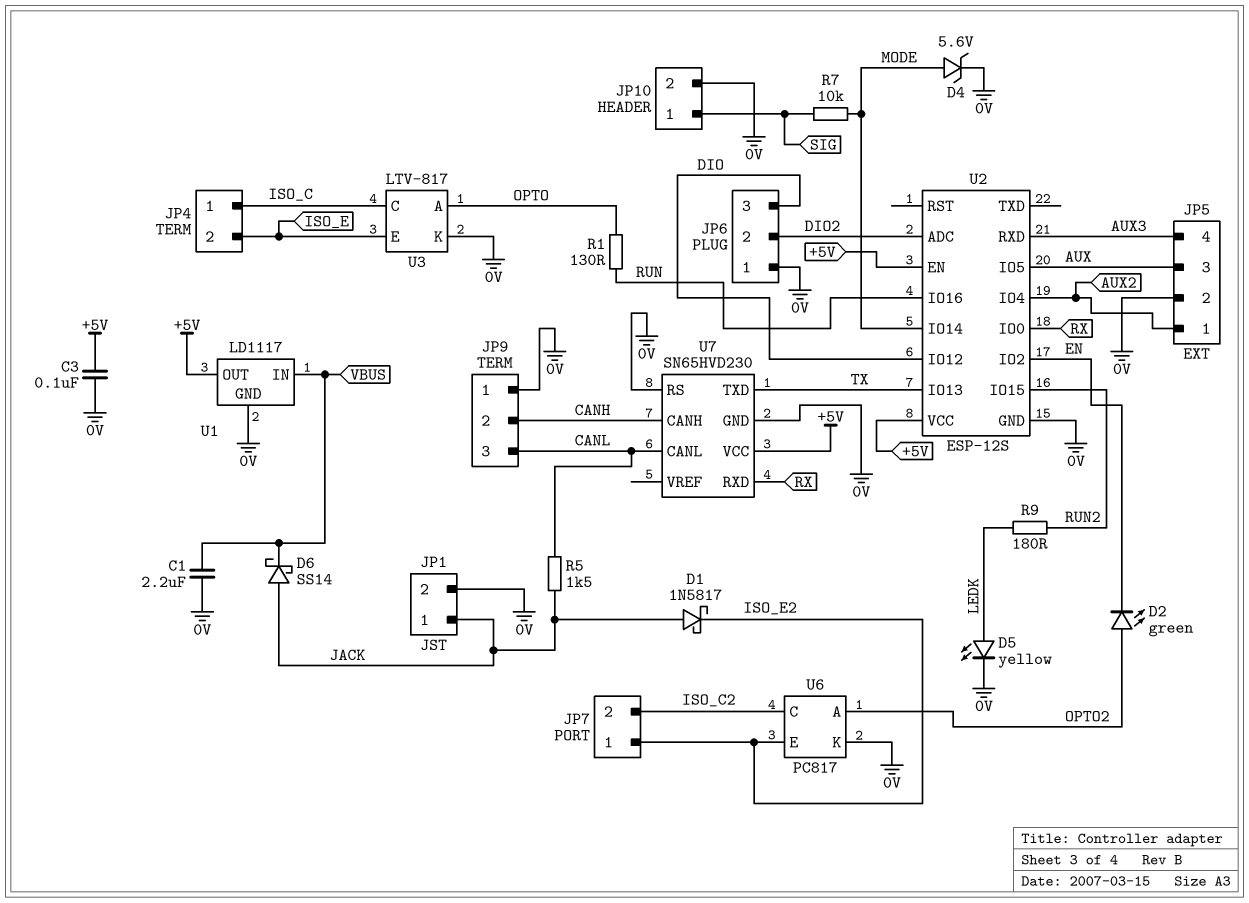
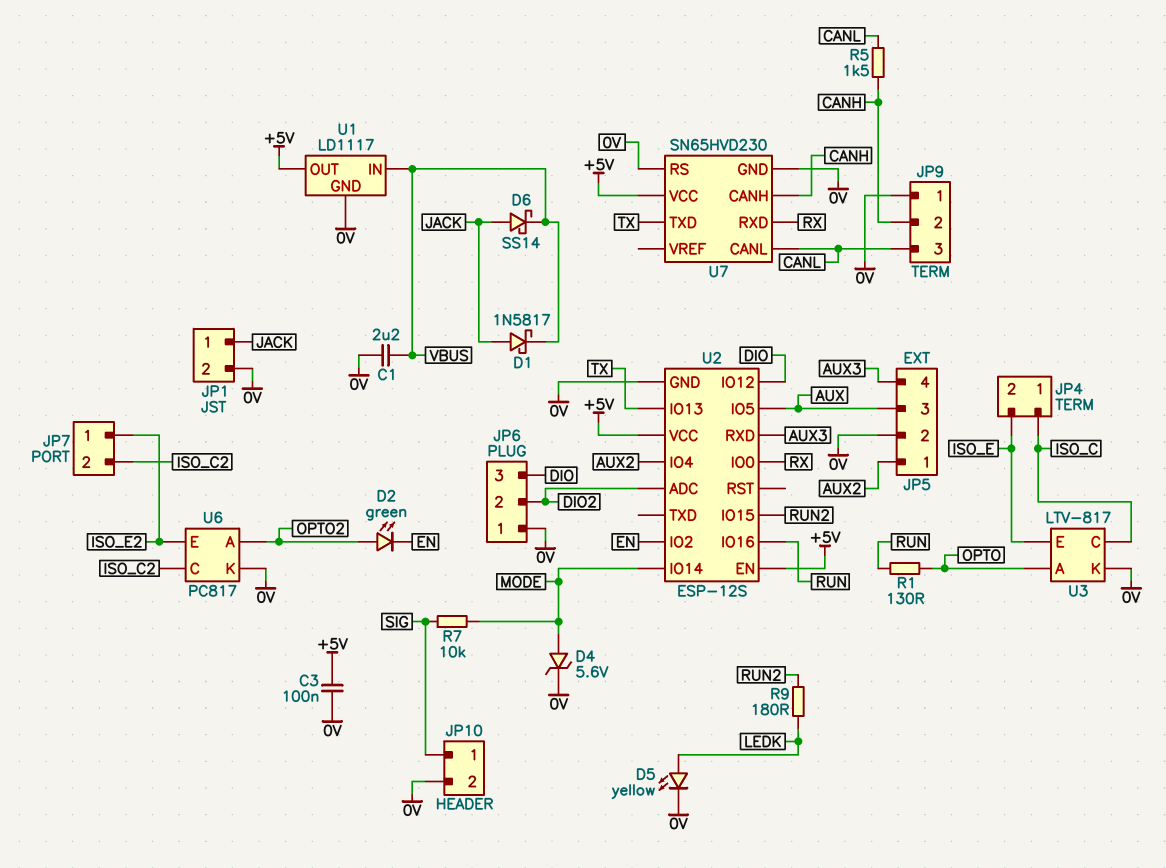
D1: schottky 1N5817 (A JACK, K ISO_E2) -> schottky 1N5817 (A JACK, K VBUS)
R5: 1.5k (CANL, JACK) -> 1.5k (CANH, CANL)

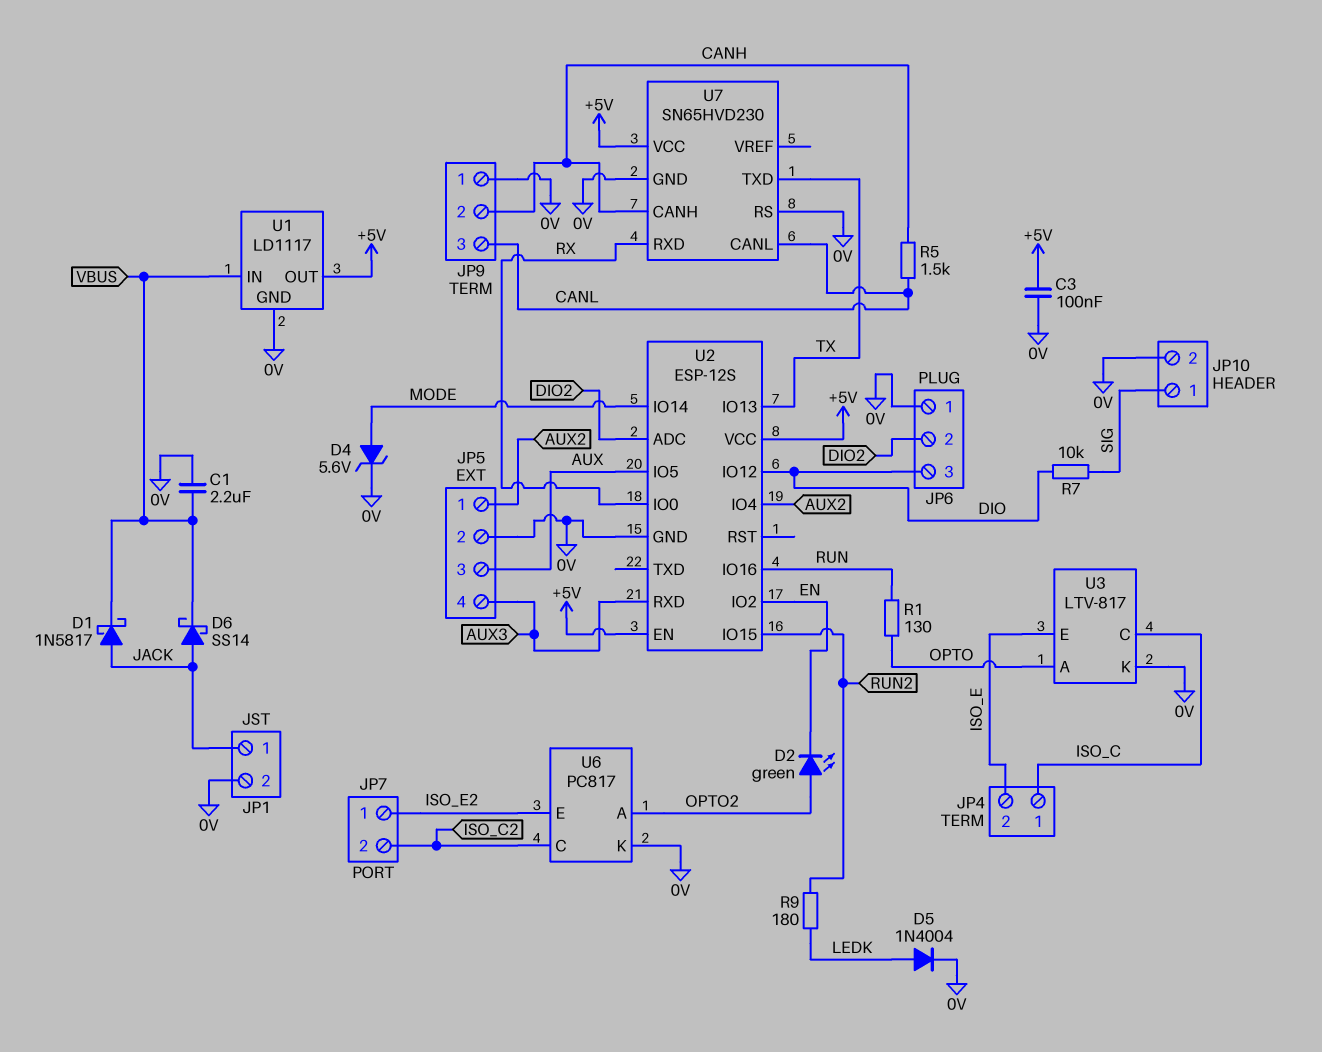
D5: LED yellow (A LEDK, K 0V) -> diode 1N4004 (A LEDK, K 0V)
R7: 10k (MODE, SIG) -> 10k (DIO, SIG)

